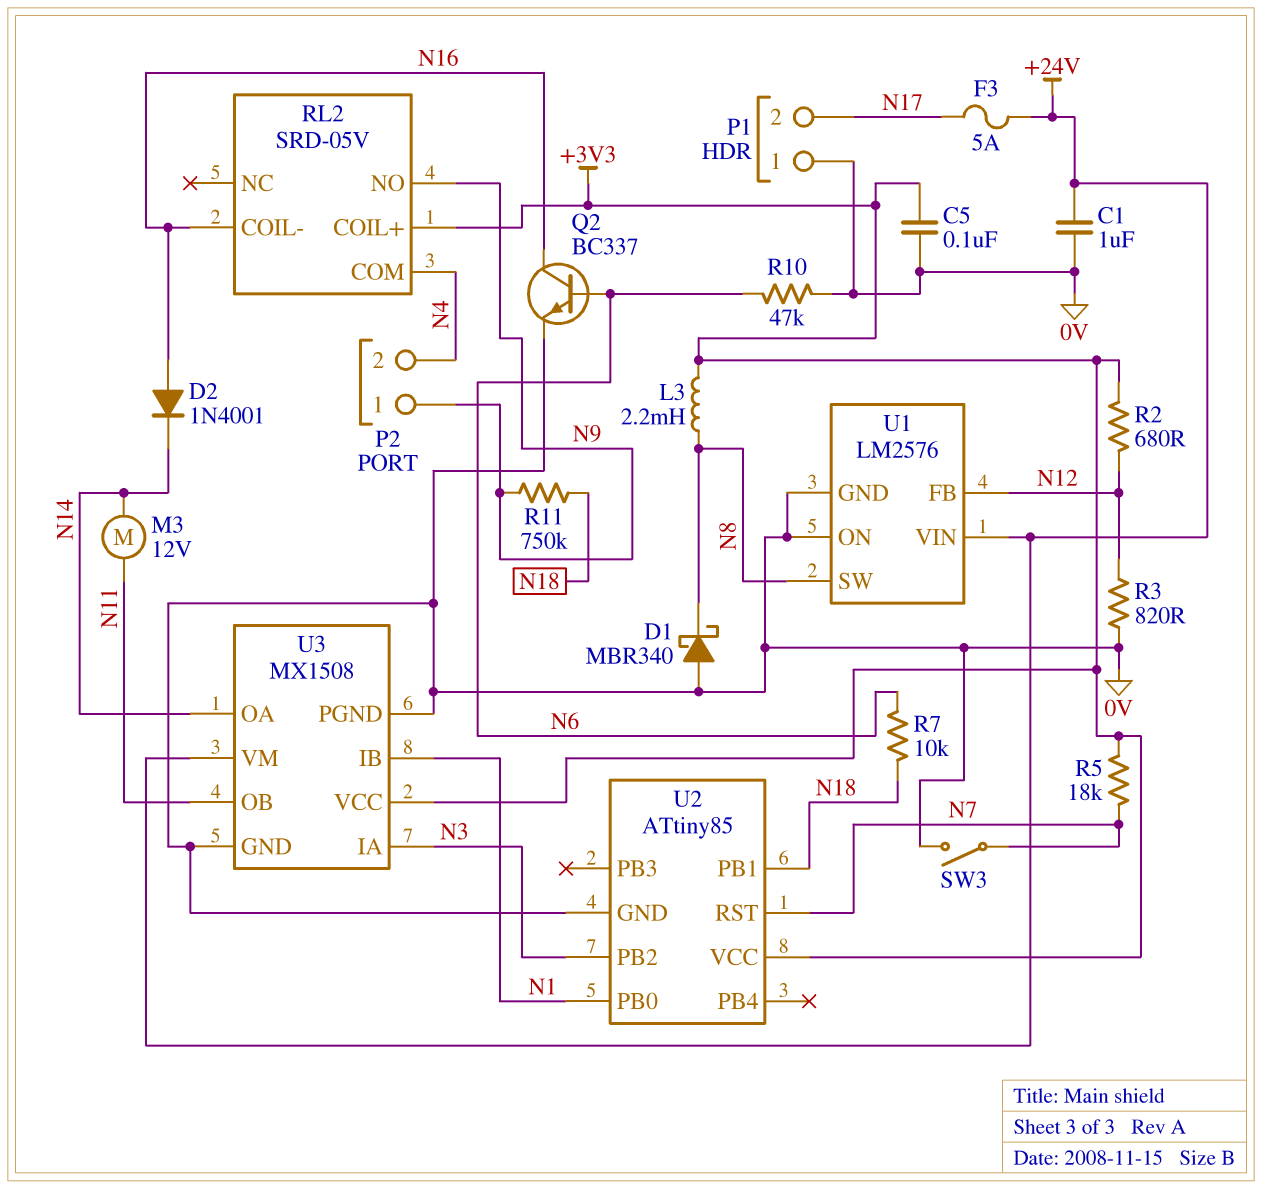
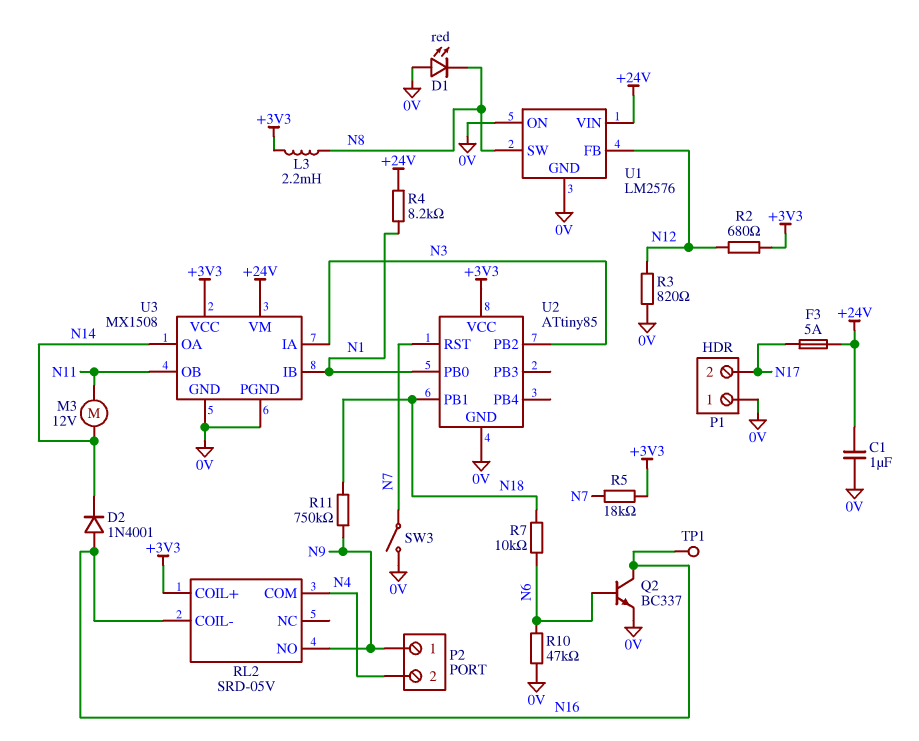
C5: 100nF (+3V3, 0V) -> none
D1: schottky MBR340 (A 0V, K N8) -> LED red (A 0V, K N8)
R4: none -> 8.2k (+24V, N1)
TP1: none -> test point (N16)

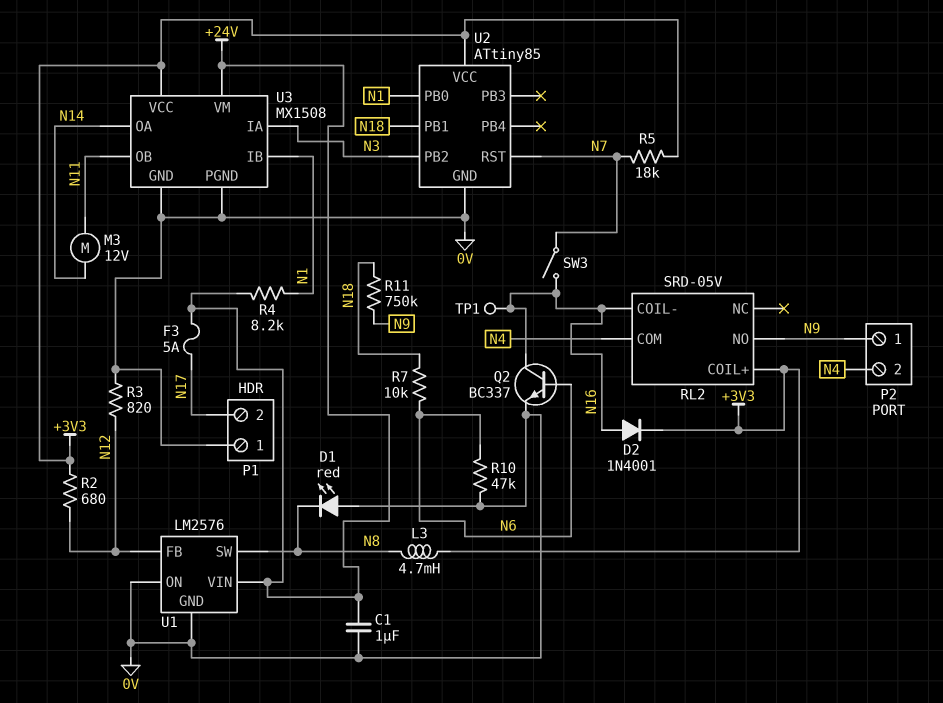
D2: diode 1N4001 (A N16, K N14) -> diode 1N4001 (A N16, K +3V3)
L3: 2.2mH (+3V3, N8) -> 4.7mH (+3V3, N8)
SW3: switch (0V, N7) -> switch (N7, N16)

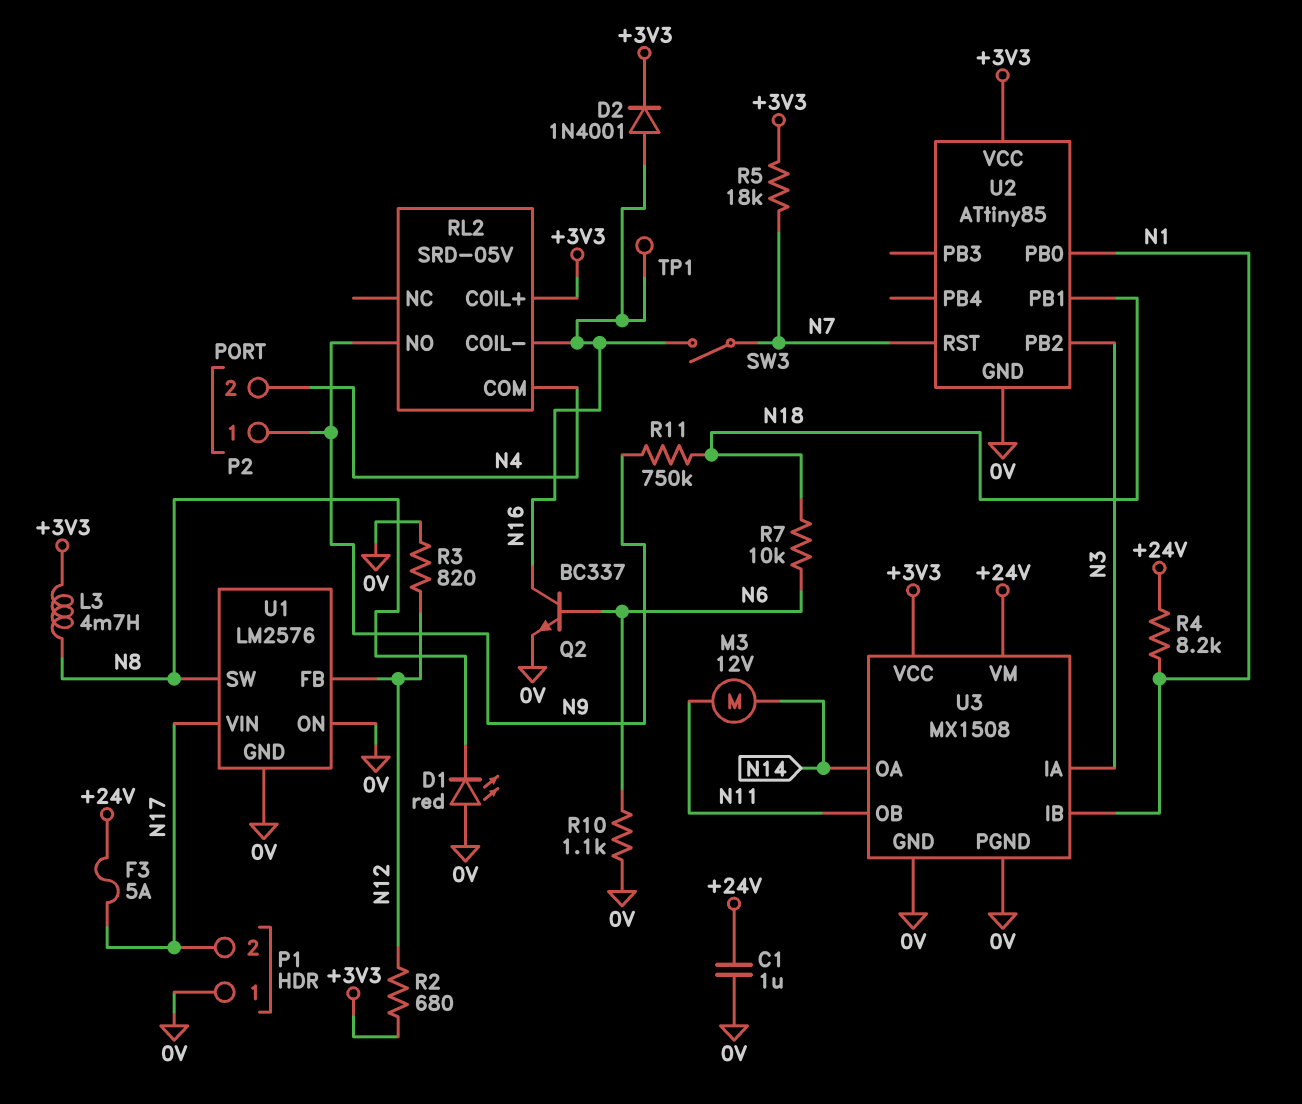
R10: 47k (0V, N6) -> 1.1k (0V, N6)
U1 pin VIN: +24V -> N17

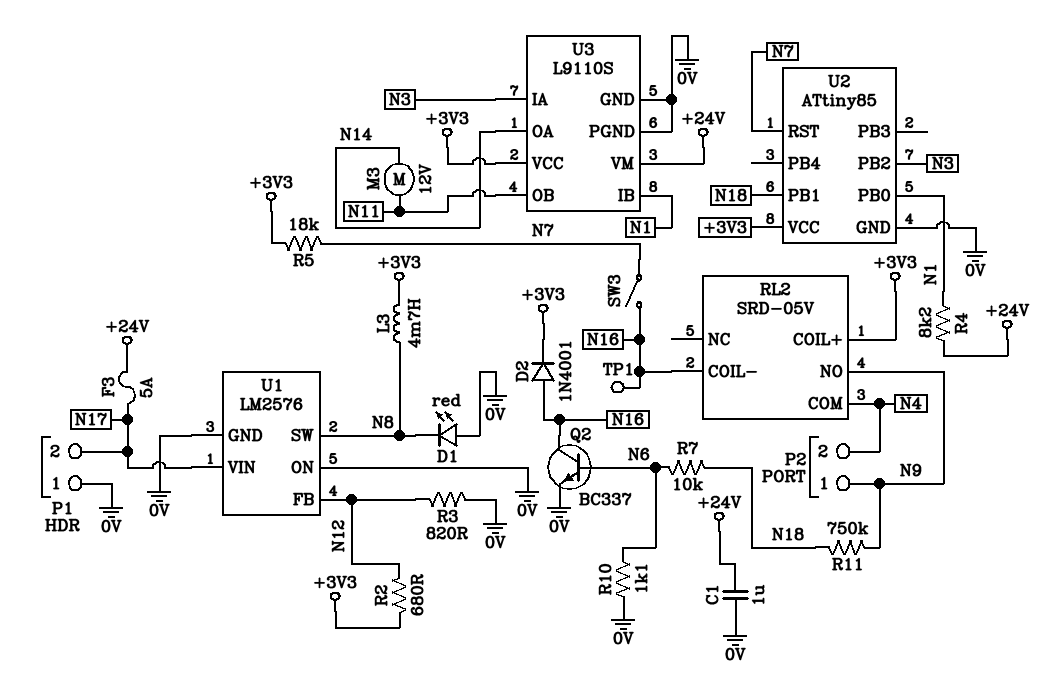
U3: MX1508 -> L9110S

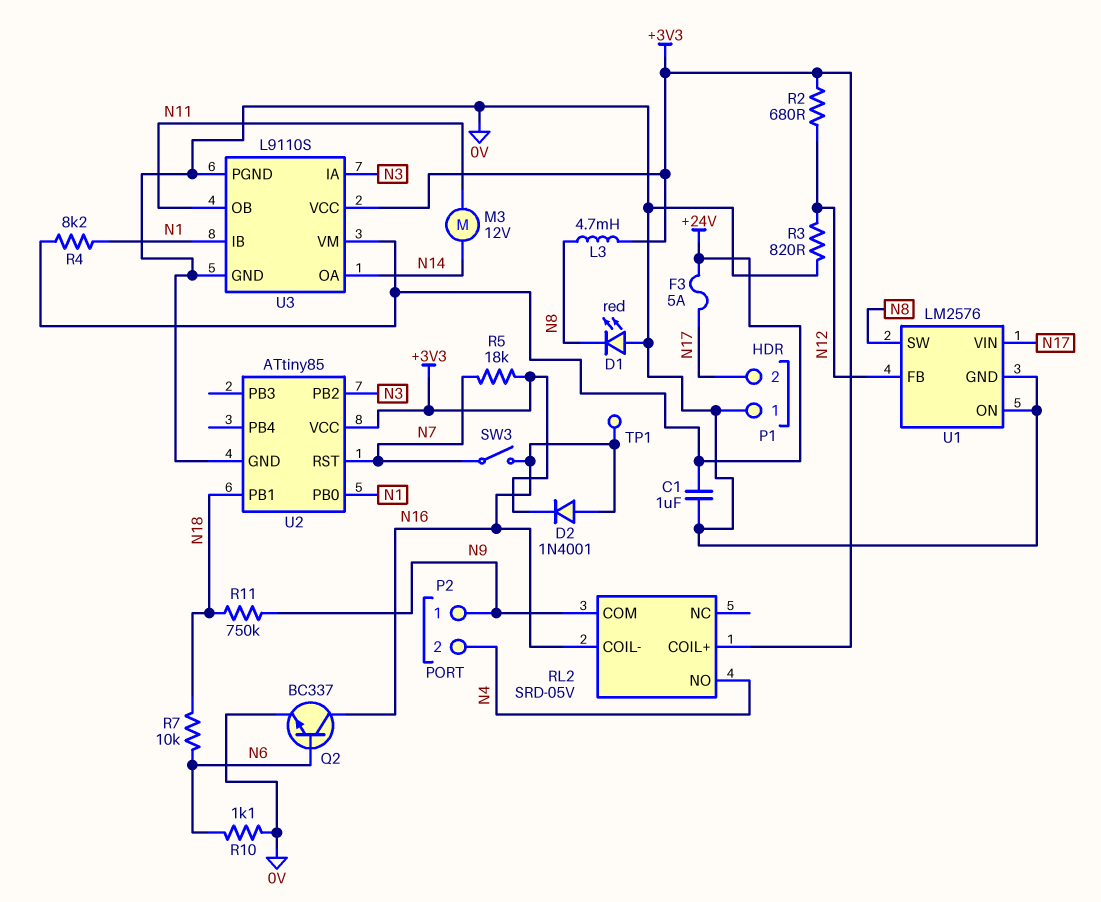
RL2 pin COM: N4 -> N9
RL2 pin NO: N9 -> N4

